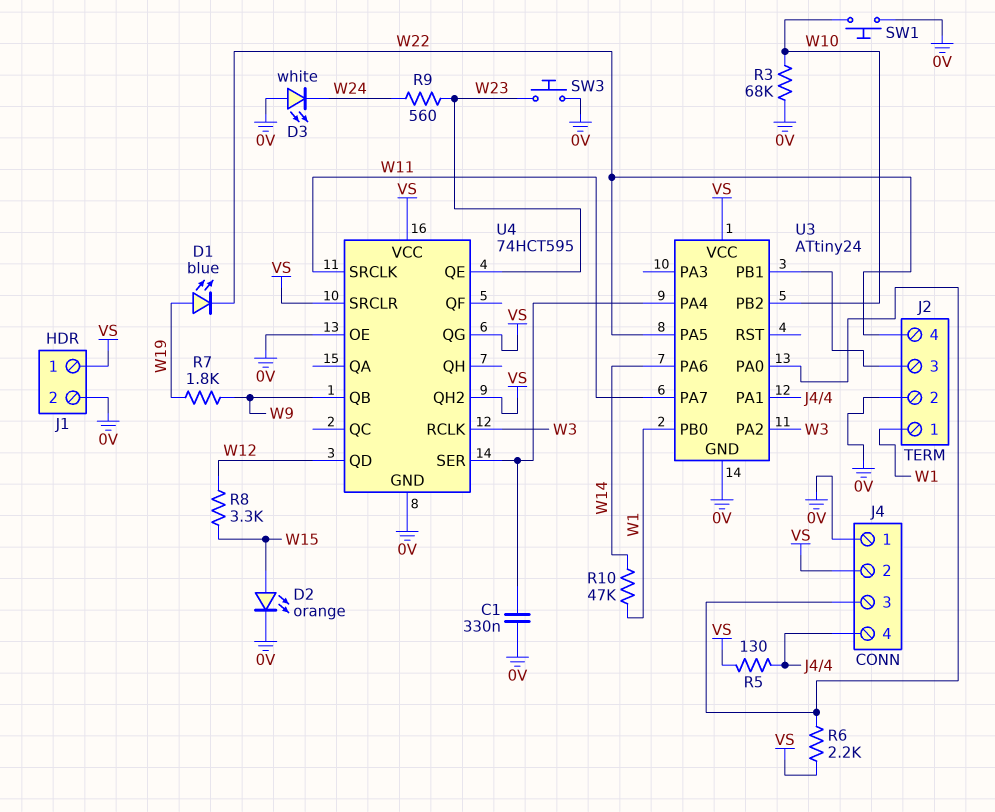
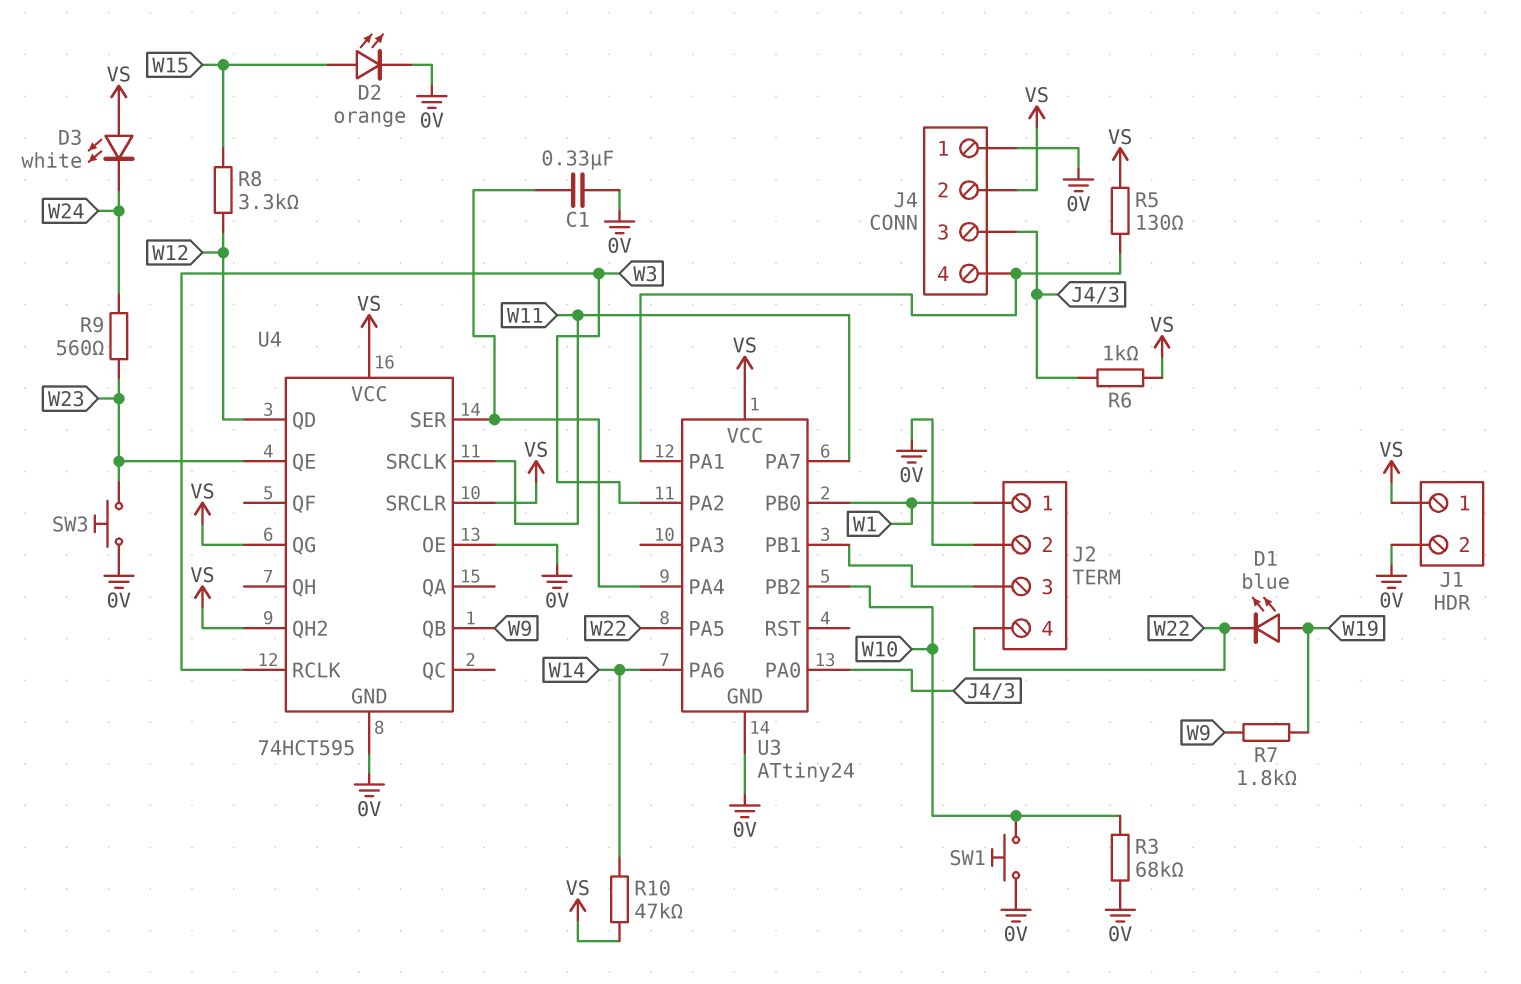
D3: LED white (A 0V, K W24) -> LED white (A VS, K W24)
R6: 2.2k (J4/3, VS) -> 1k (J4/3, VS)
R10: 47k (W1, W14) -> 47k (VS, W14)

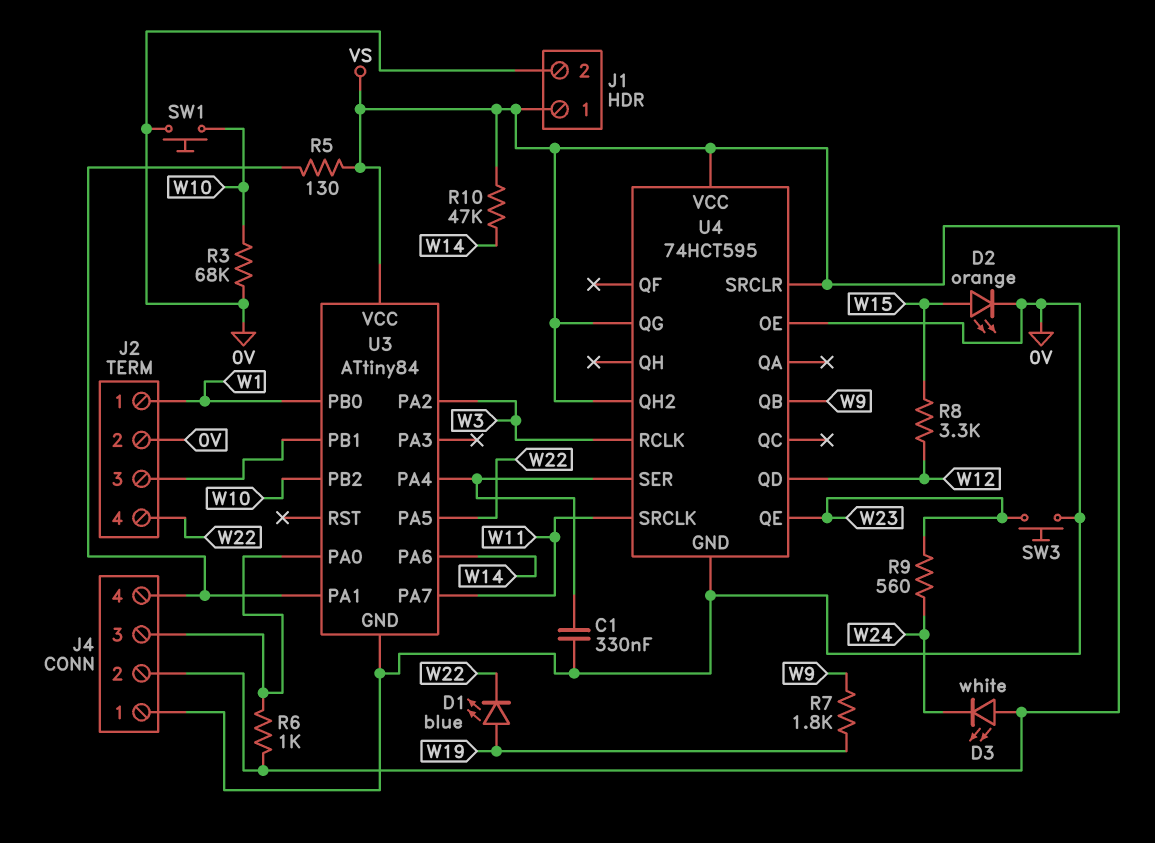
U3: ATtiny24 -> ATtiny84

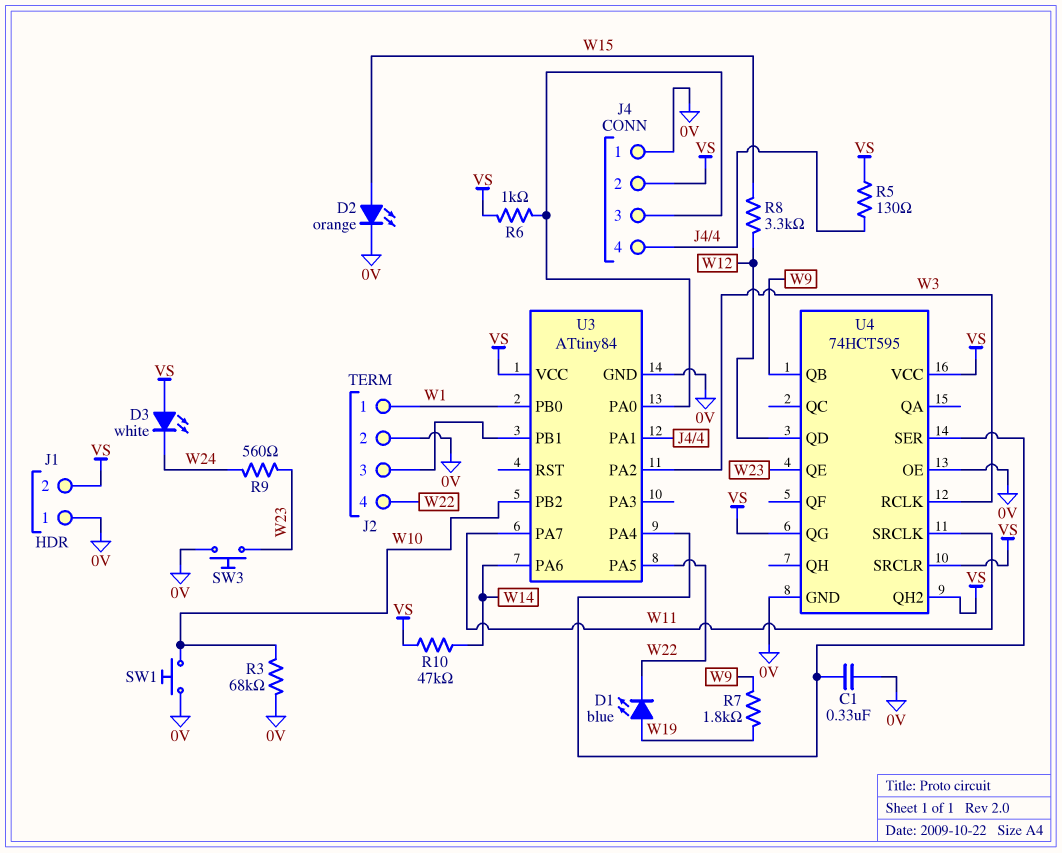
J1 pin 1: VS -> 0V
J1 pin 2: 0V -> VS

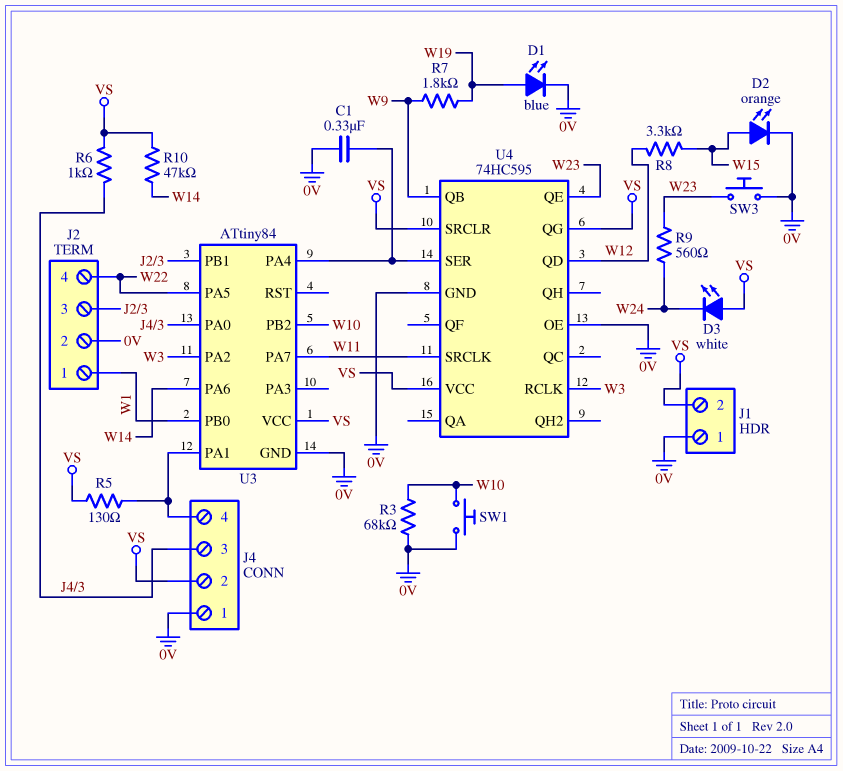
D1: LED blue (A W19, K W22) -> LED blue (A W19, K 0V)
U4: 74HCT595 -> 74HC595
U4 pin QH2: VS -> none

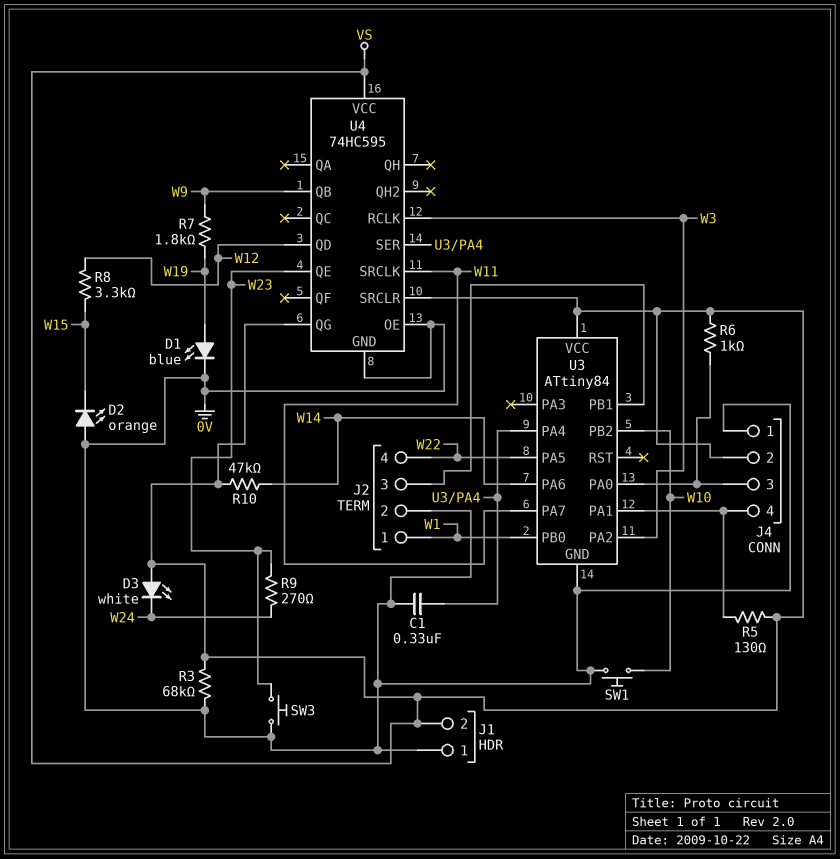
D2: LED orange (A W15, K 0V) -> LED orange (A 0V, K W15)
R3: 68k (0V, W10) -> 68k (0V, VS)
R9: 560 (W23, W24) -> 270 (W23, W24)

